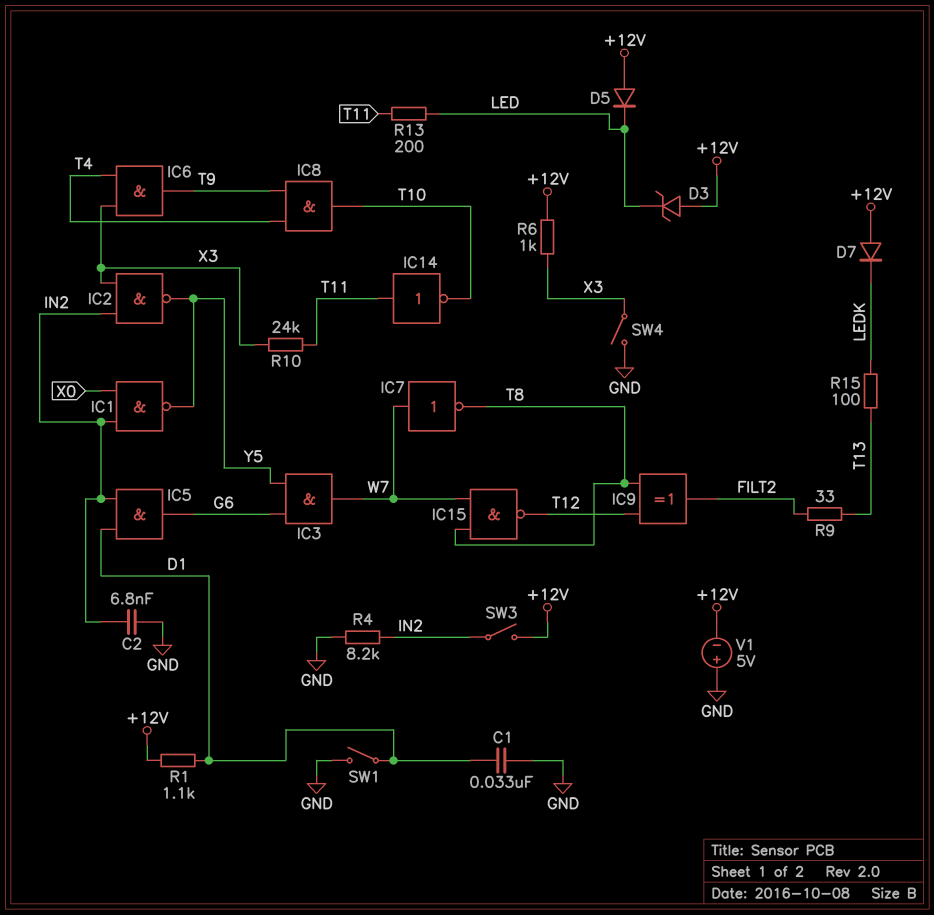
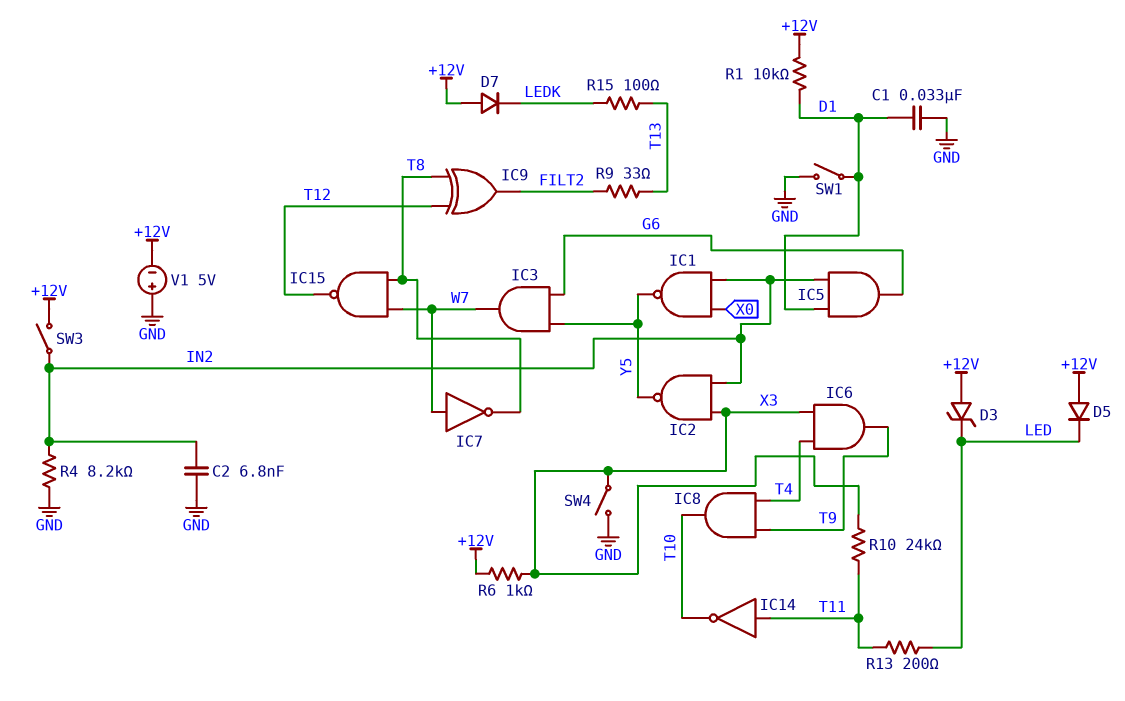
R1: 1.1k (+12V, D1) -> 10k (+12V, D1)

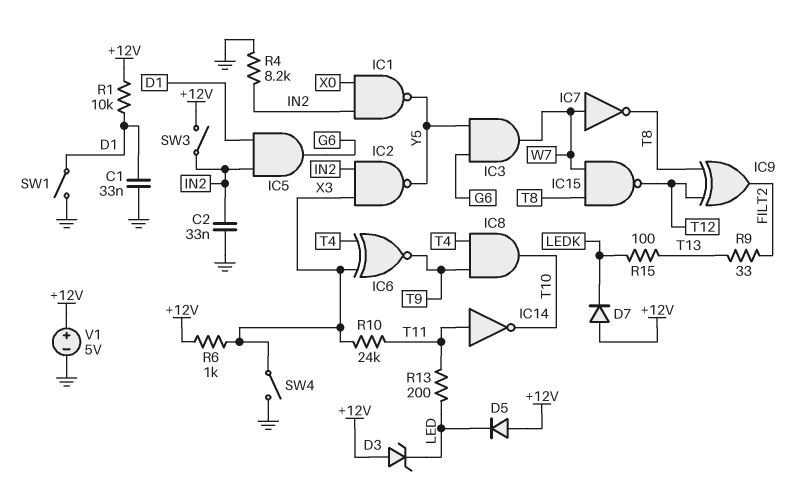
C2: 6.8nF (GND, IN2) -> 33nF (GND, IN2)
IC6: AND (in T4, in X3, out T9) -> XNOR (in T4, in X3, out T9)
V1: 5V (plus GND, minus +12V) -> 5V (plus +12V, minus GND)

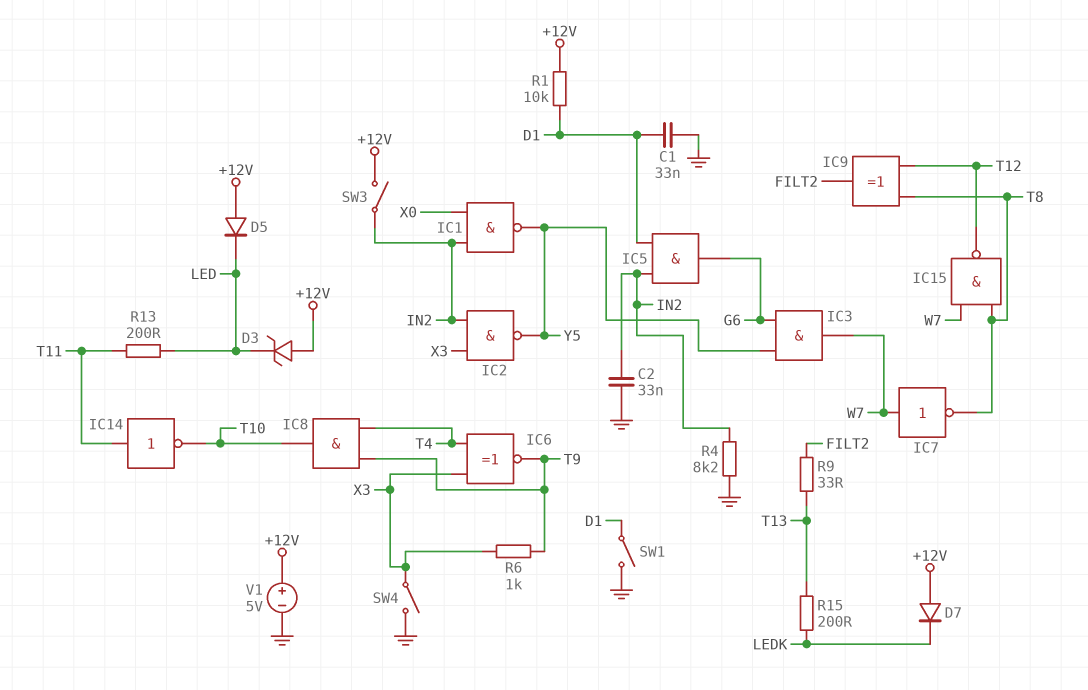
R6: 1k (+12V, X3) -> 1k (T9, X3)
R10: 24k (T11, X3) -> none
R15: 100 (LEDK, T13) -> 200 (LEDK, T13)

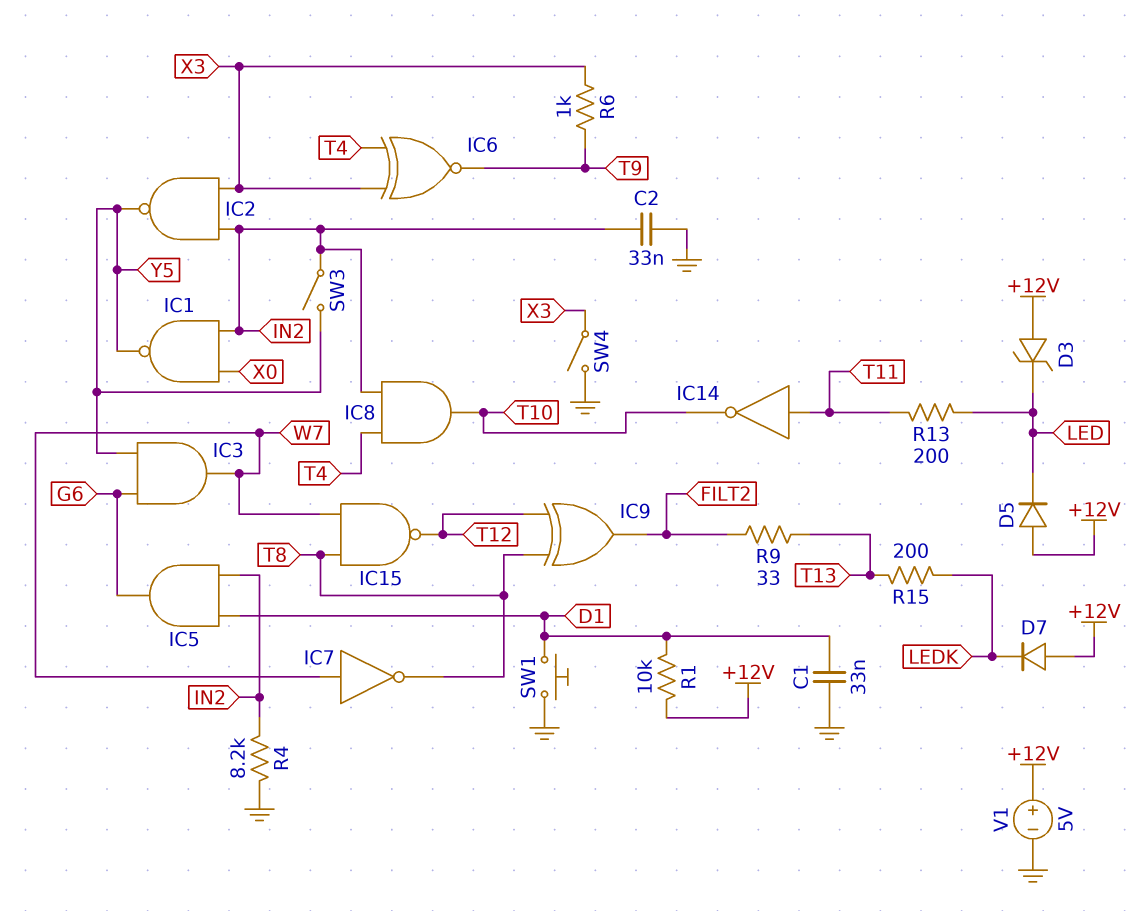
IC8: AND (in T4, in T9, out T10) -> AND (in IN2, in T4, out T10)
SW1: switch (D1, GND) -> button (D1, GND)
SW3: switch (+12V, IN2) -> switch (IN2, Y5)

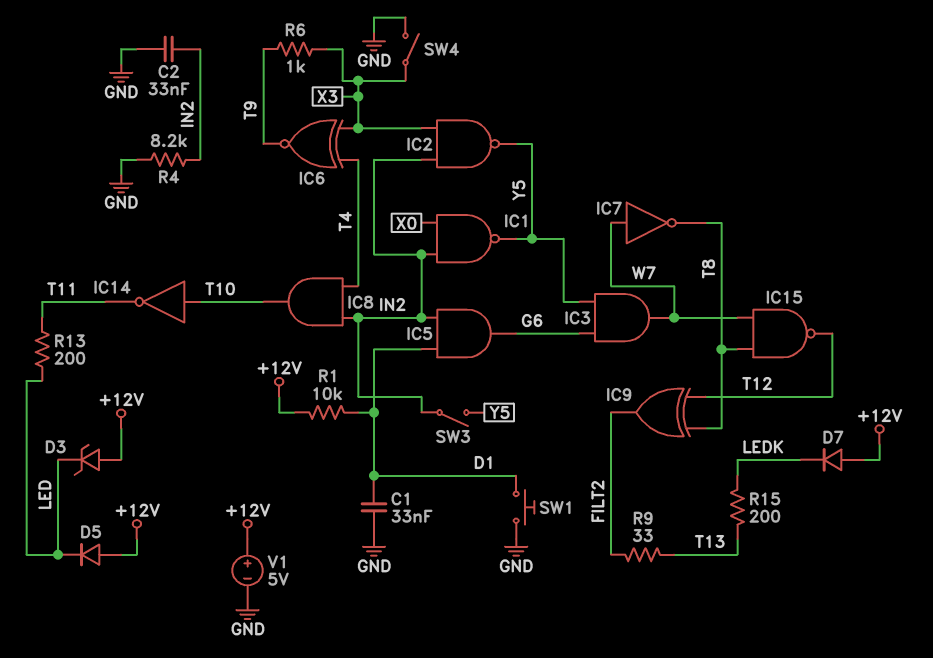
IC14: NOT (in T11, out T10) -> NOT (in T10, out T11)

